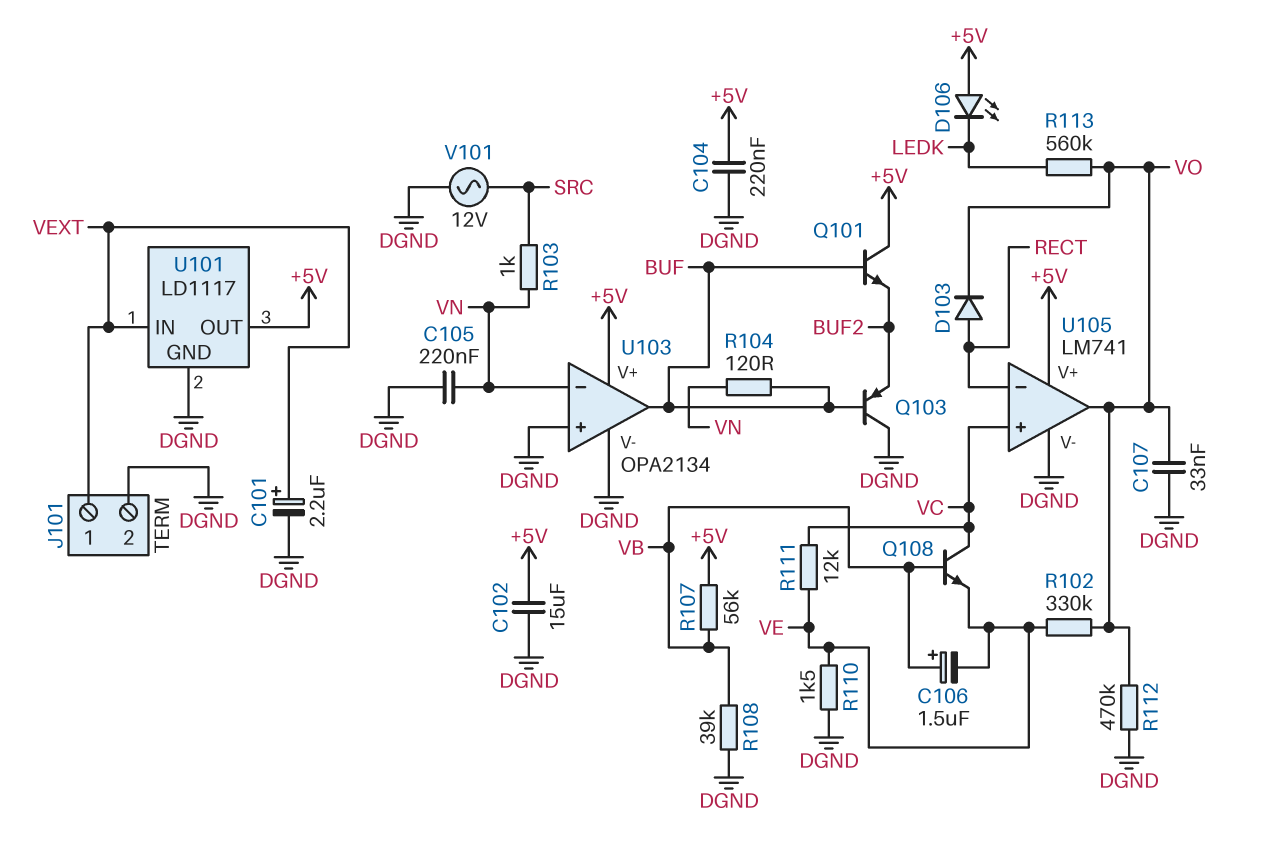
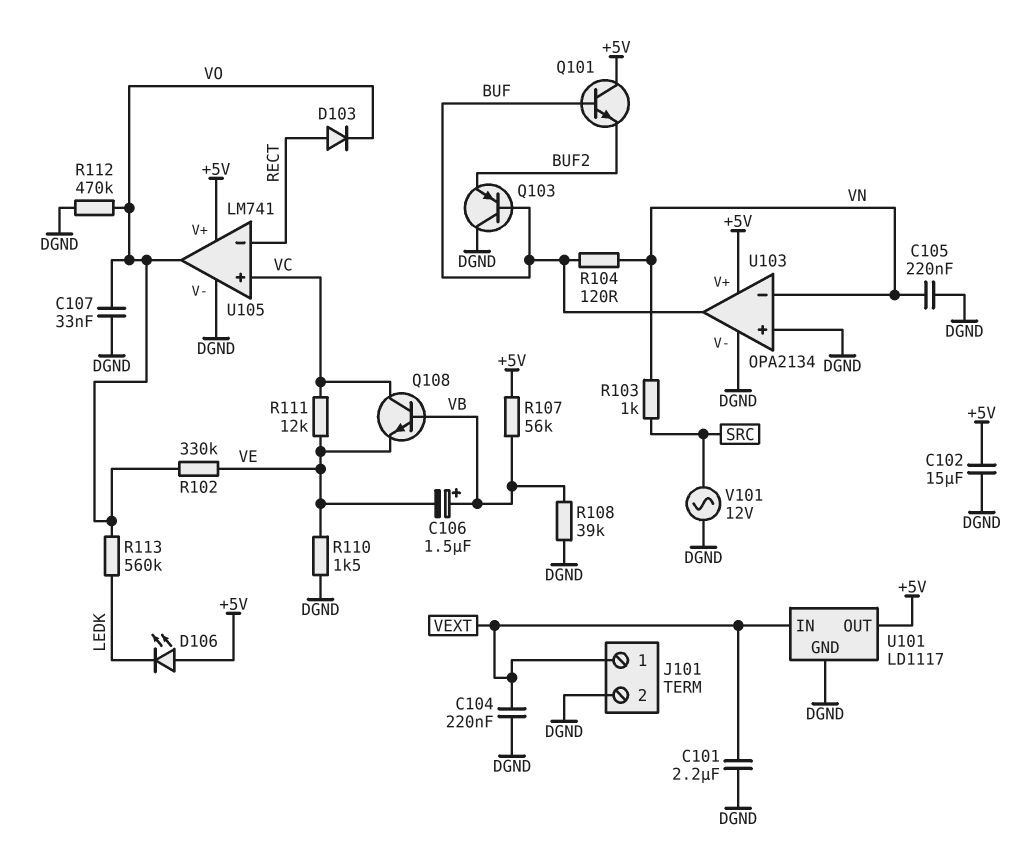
C101: 2.2uF (plus VEXT, minus DGND) -> 2.2uF (DGND, VEXT)
C104: 220nF (+5V, DGND) -> 220nF (DGND, VEXT)

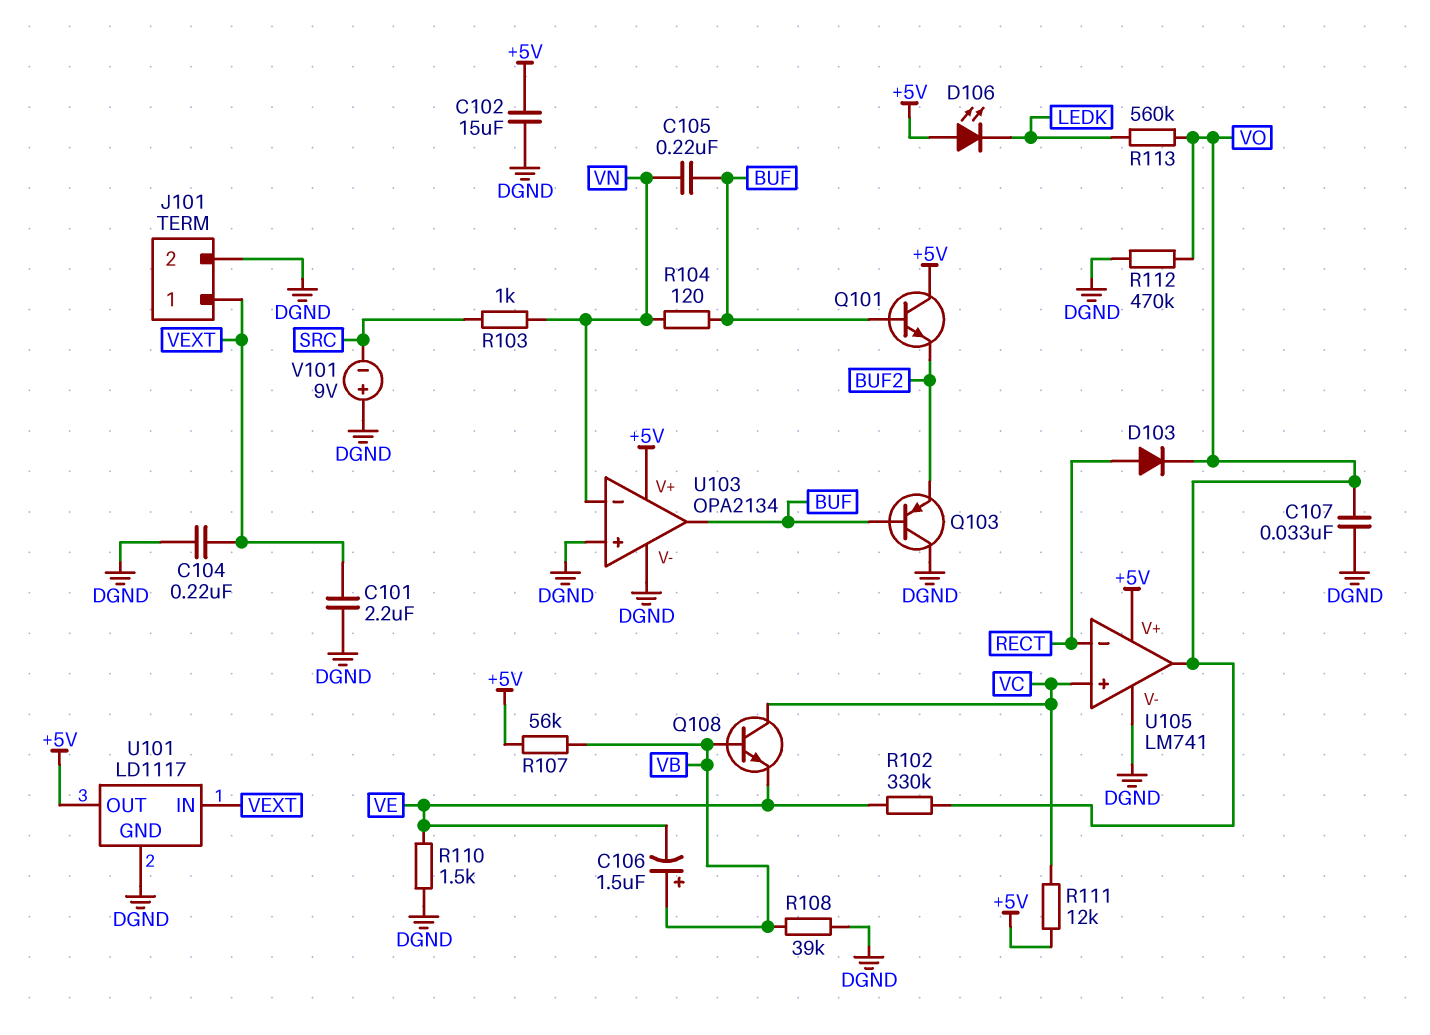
C105: 220nF (DGND, VN) -> 220nF (BUF, VN)
R111: 12k (VC, VE) -> 12k (+5V, VC)
V101: AC 12V (DGND, SRC) -> 9V (plus DGND, minus SRC)

